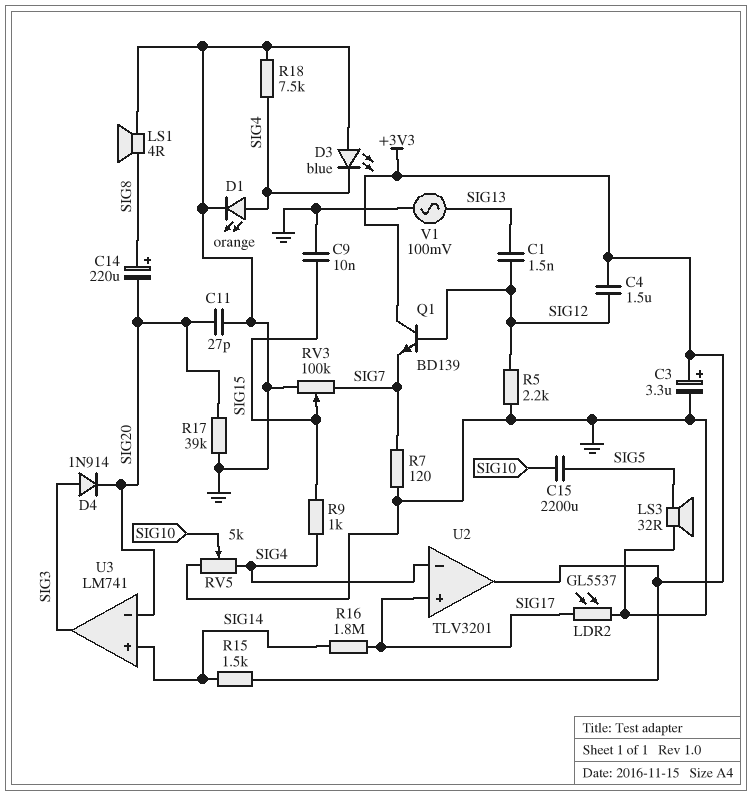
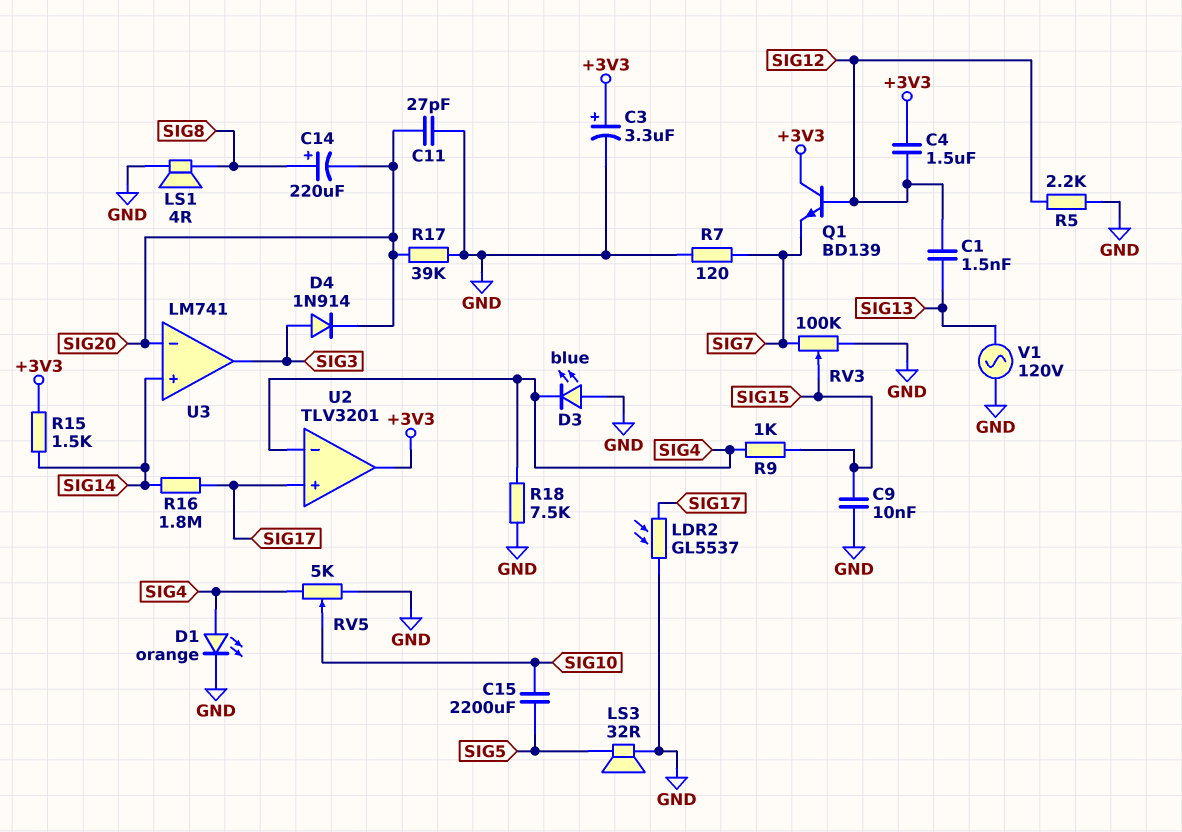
V1: AC 100mV (GND, SIG13) -> AC 120V (GND, SIG13)

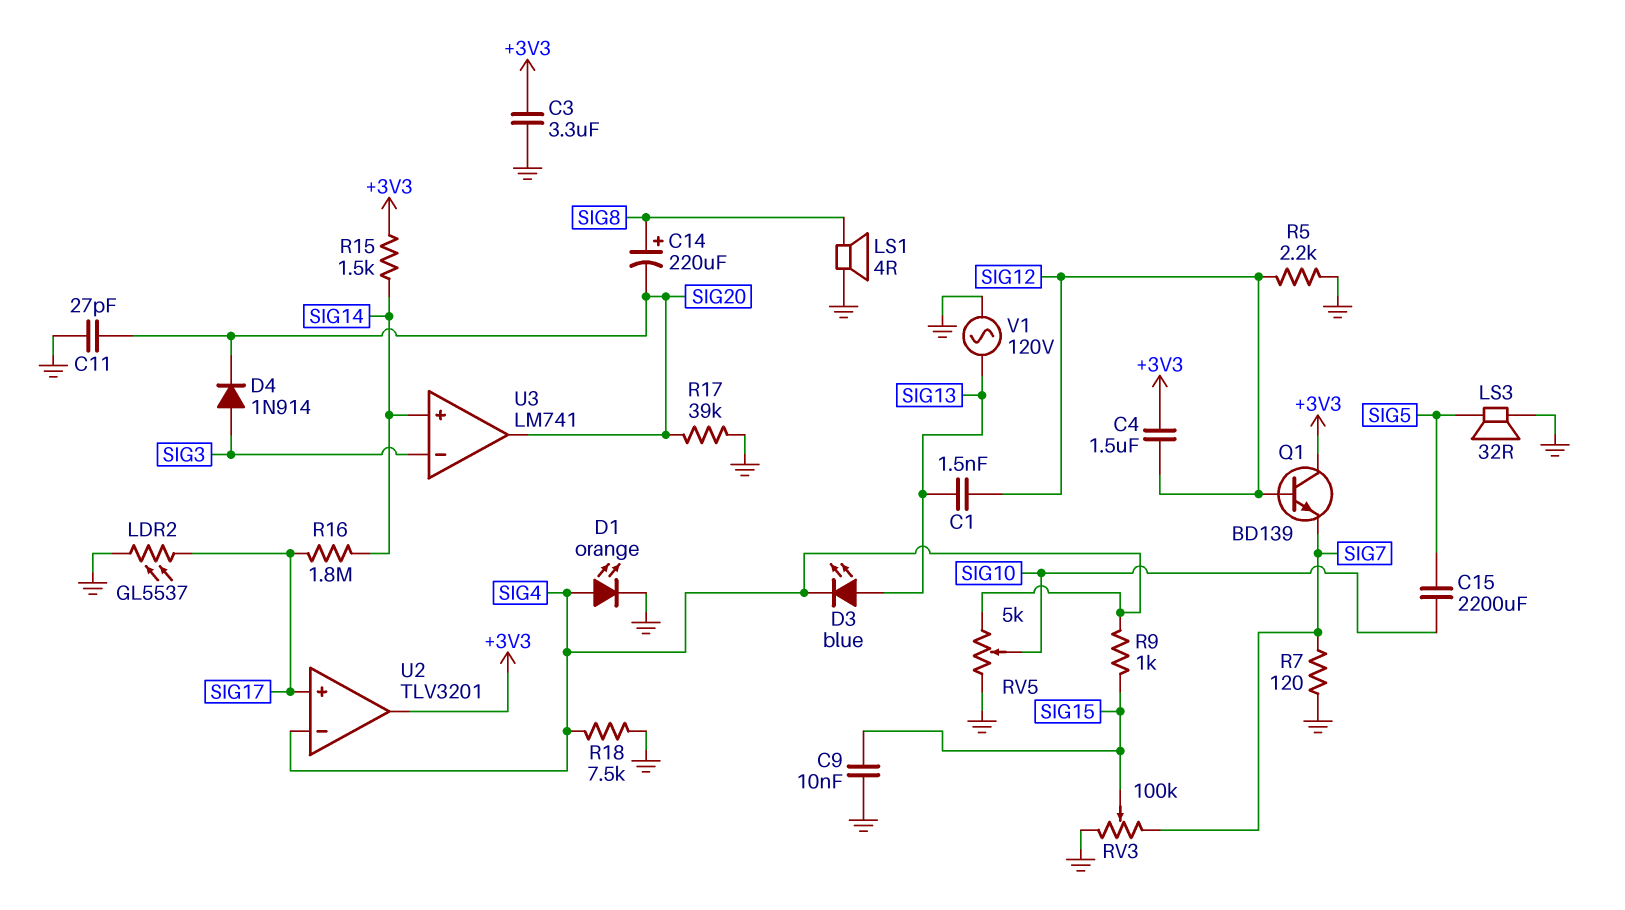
C3: 3.3uF (plus +3V3, minus GND) -> 3.3uF (+3V3, GND)
D3: LED blue (A GND, K SIG4) -> LED blue (A SIG13, K SIG4)
U3 pin in-: SIG20 -> SIG3
U3 pin out: SIG3 -> SIG20

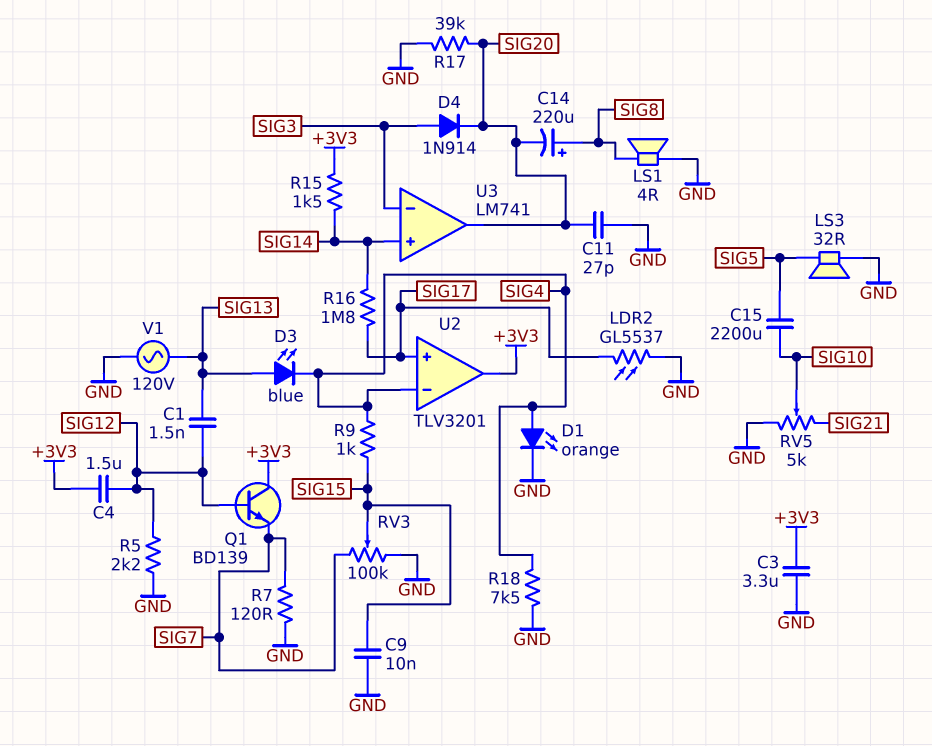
RV5: 5k (GND, SIG4, wiper SIG10) -> 5k (GND, SIG21, wiper SIG10)

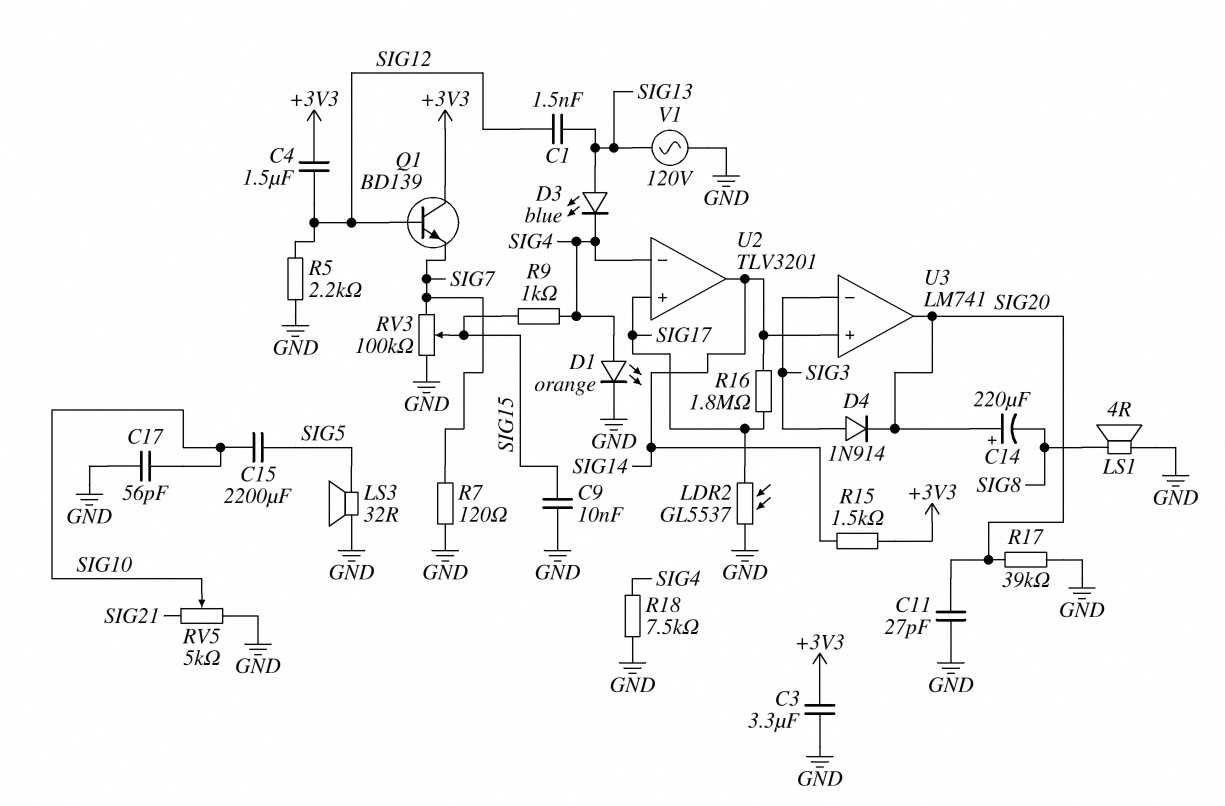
C14: 220uF (plus SIG8, minus SIG20) -> 220uF (plus SIG20, minus SIG8)
C17: none -> 56pF (GND, SIG10)
U2 pin out: +3V3 -> SIG14

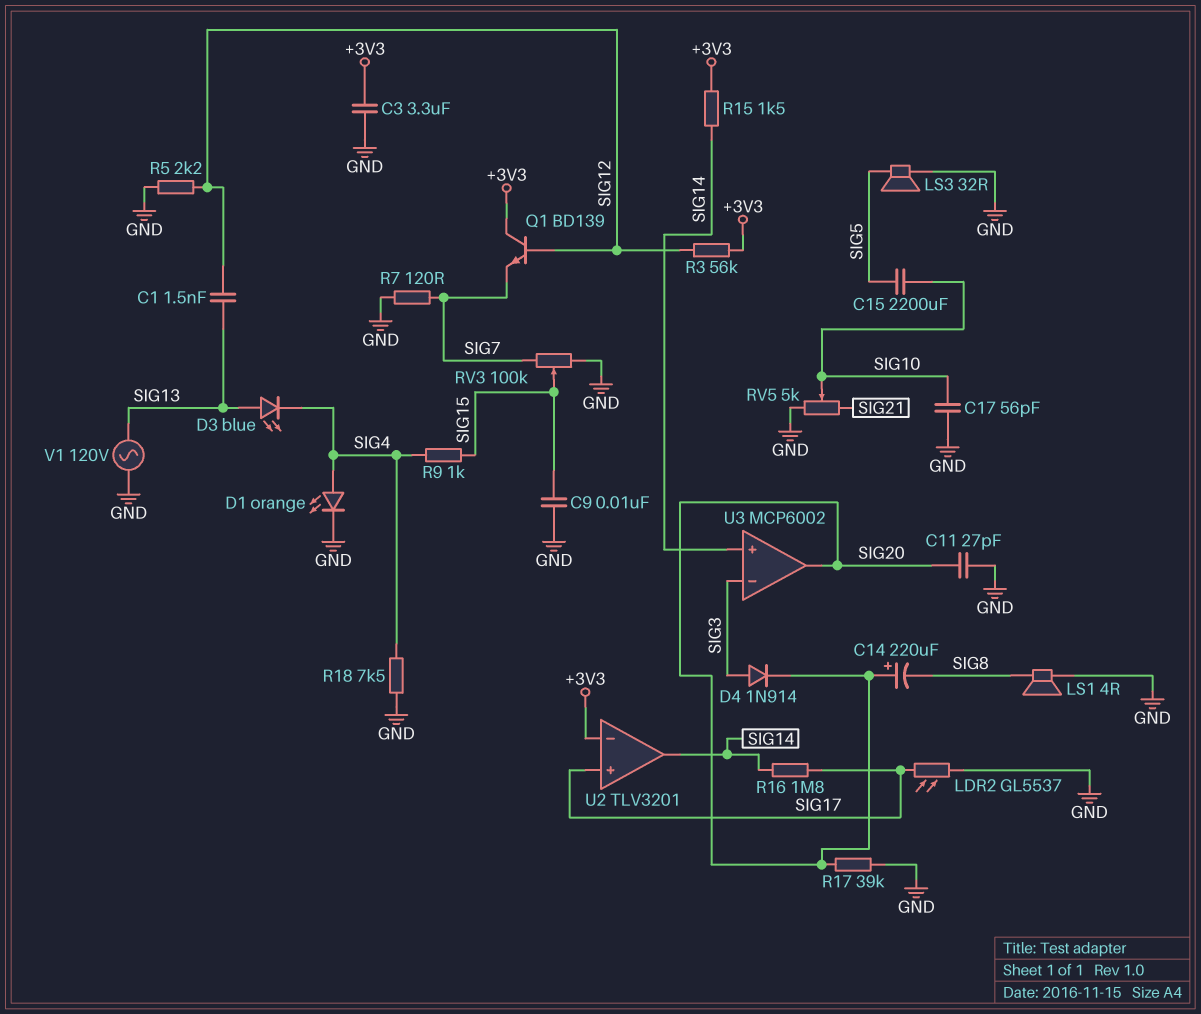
C4: 1.5uF (+3V3, SIG12) -> none
R3: none -> 56k (+3V3, SIG12)
U2 pin in-: SIG4 -> +3V3
U3: LM741 -> MCP6002

